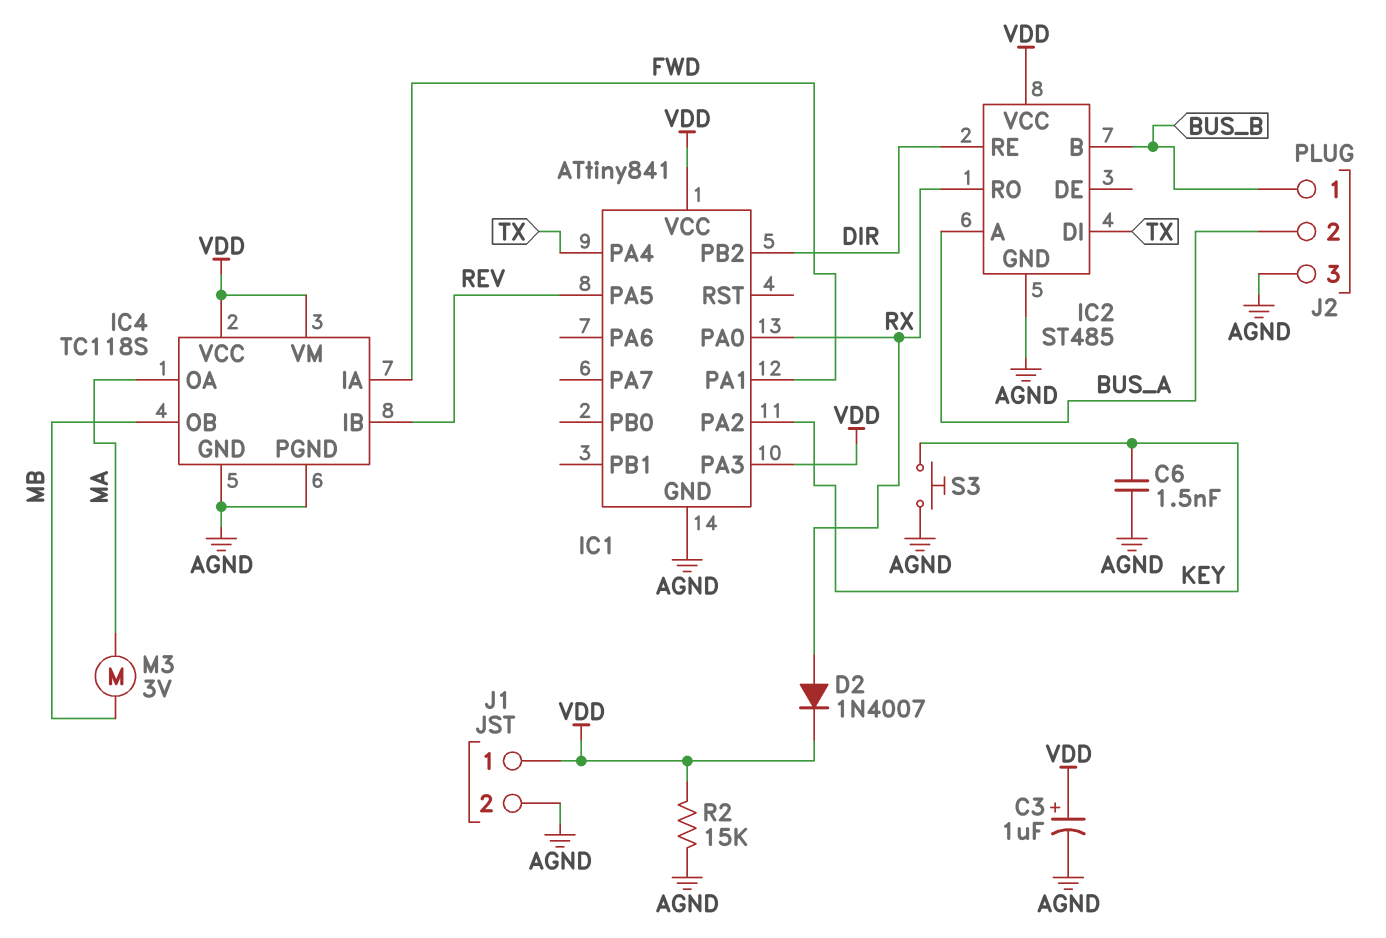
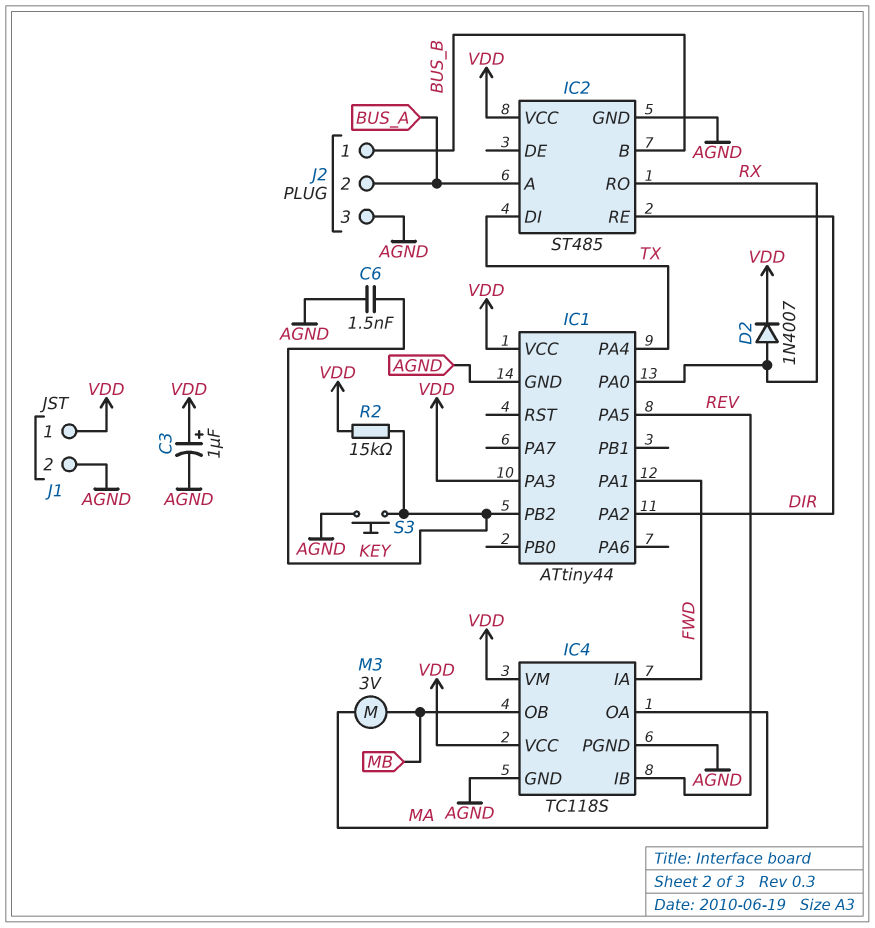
IC1: ATtiny841 -> ATtiny44
IC1 pin PA2: KEY -> DIR
IC1 pin PB2: DIR -> KEY
R2: 15k (AGND, VDD) -> 15k (KEY, VDD)

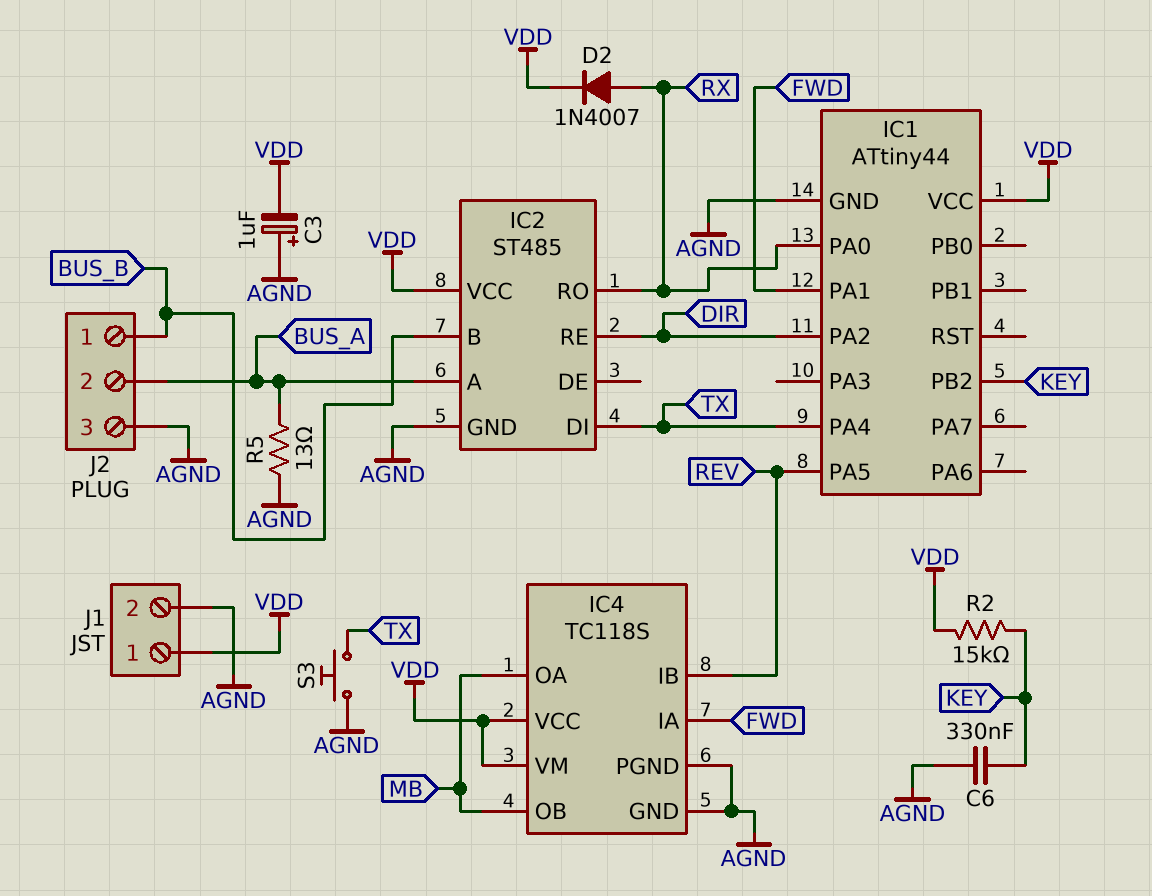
C3: 1uF (plus VDD, minus AGND) -> 1uF (plus AGND, minus VDD)
C6: 1.5nF (AGND, KEY) -> 330nF (AGND, KEY)
IC1 pin PA3: VDD -> none
IC4 pin OA: MA -> MB
M3: motor 3V (MA, MB) -> none
R5: none -> 13 (AGND, BUS_A)
S3: button (AGND, KEY) -> button (AGND, TX)

